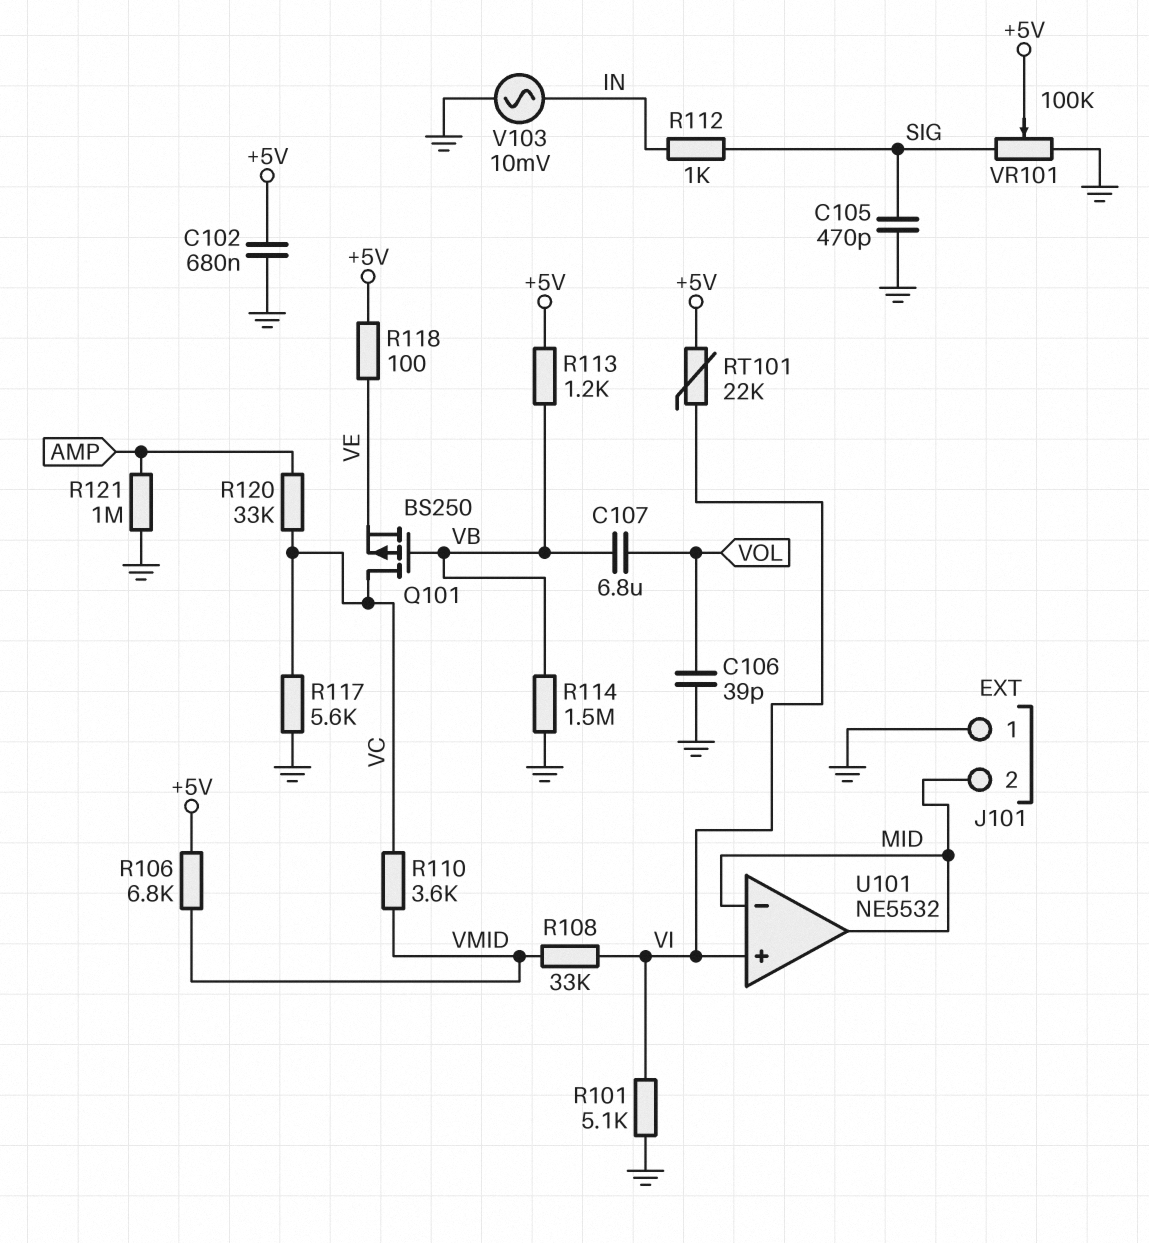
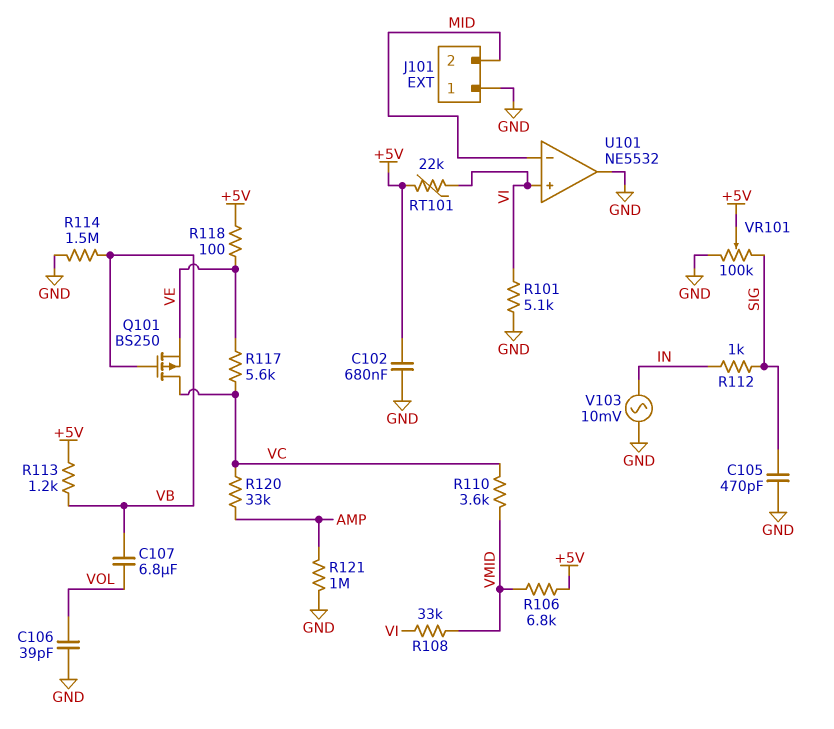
R117: 5.6k (GND, VC) -> 5.6k (VC, VE)
U101 pin out: MID -> GND

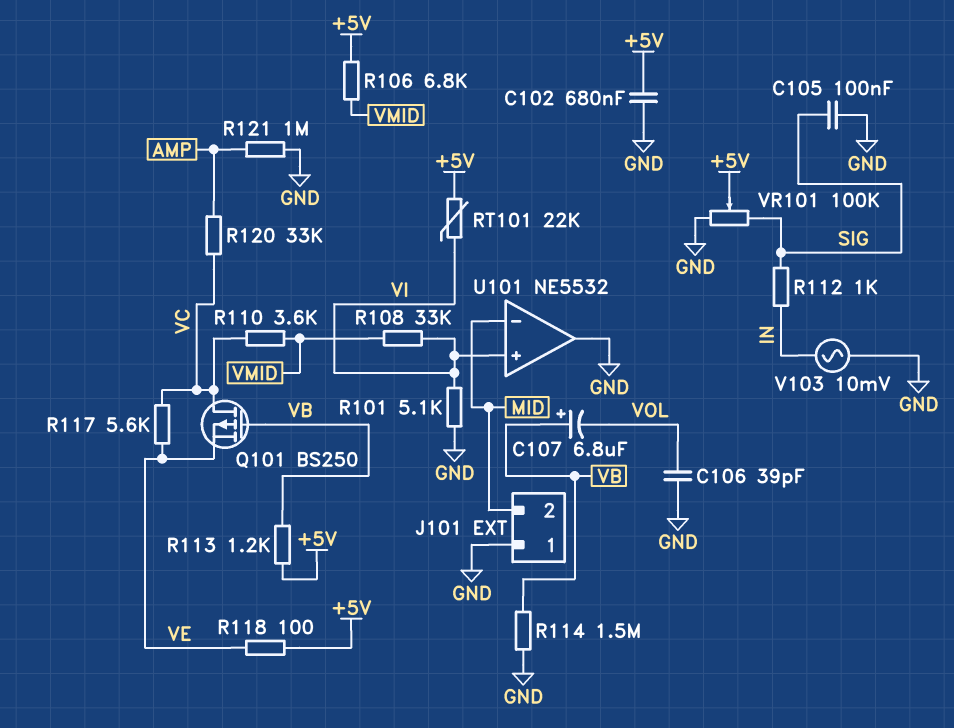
C105: 470pF (GND, SIG) -> 100nF (GND, SIG)
C107: 6.8uF (VB, VOL) -> 6.8uF (plus VB, minus VOL)

